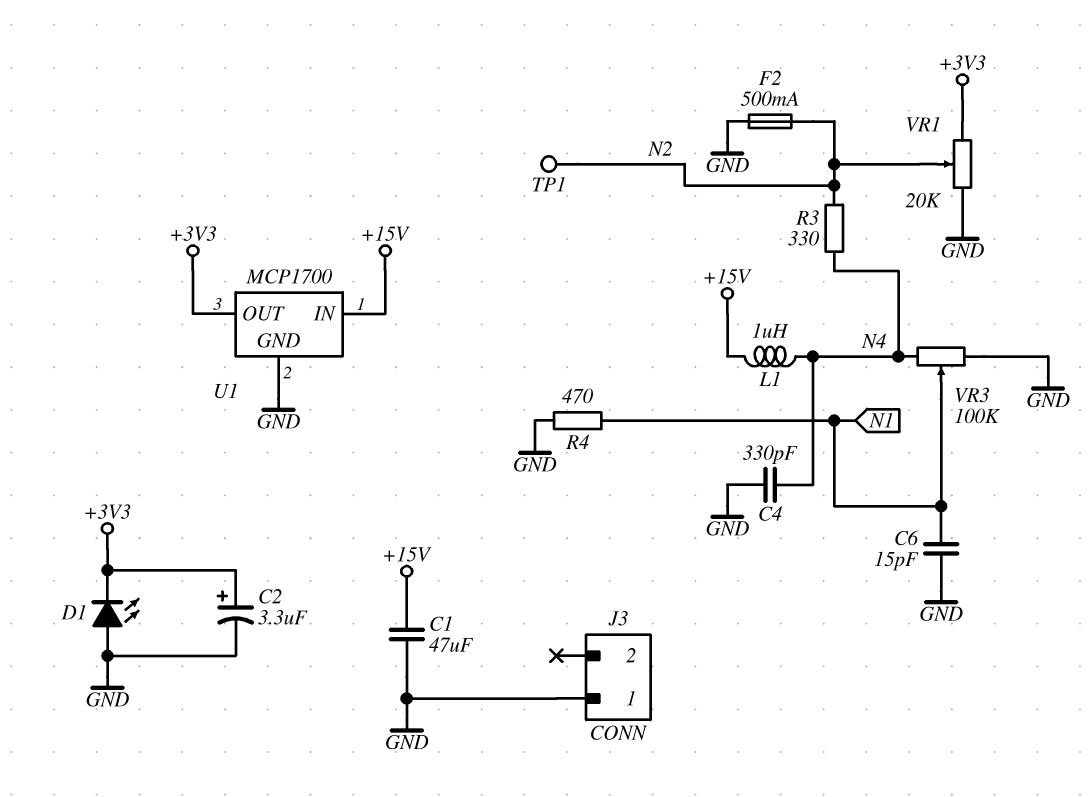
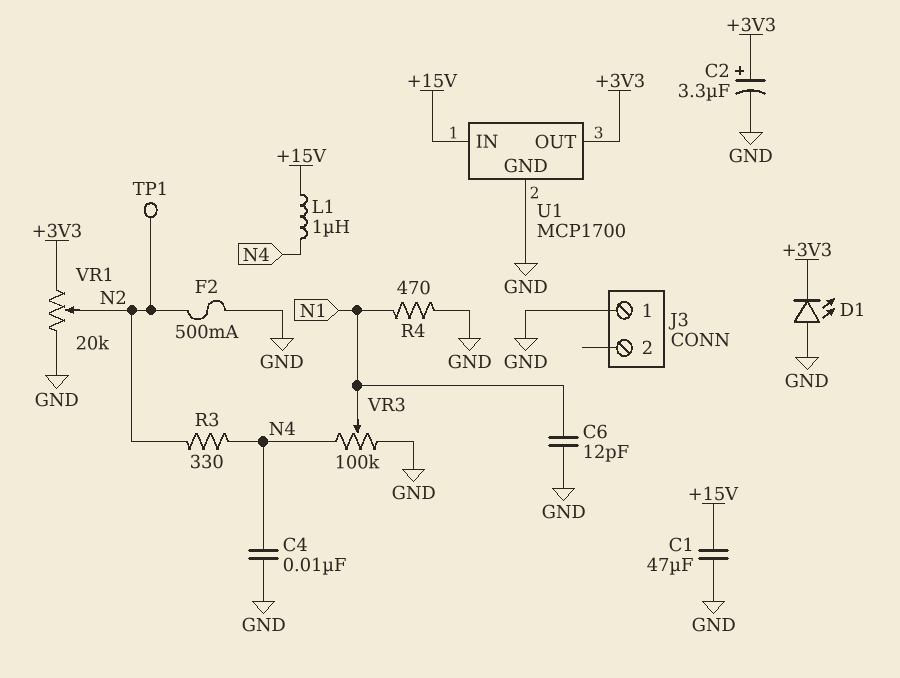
C4: 330pF (GND, N4) -> 10nF (GND, N4)
C6: 15pF (GND, N1) -> 12pF (GND, N1)

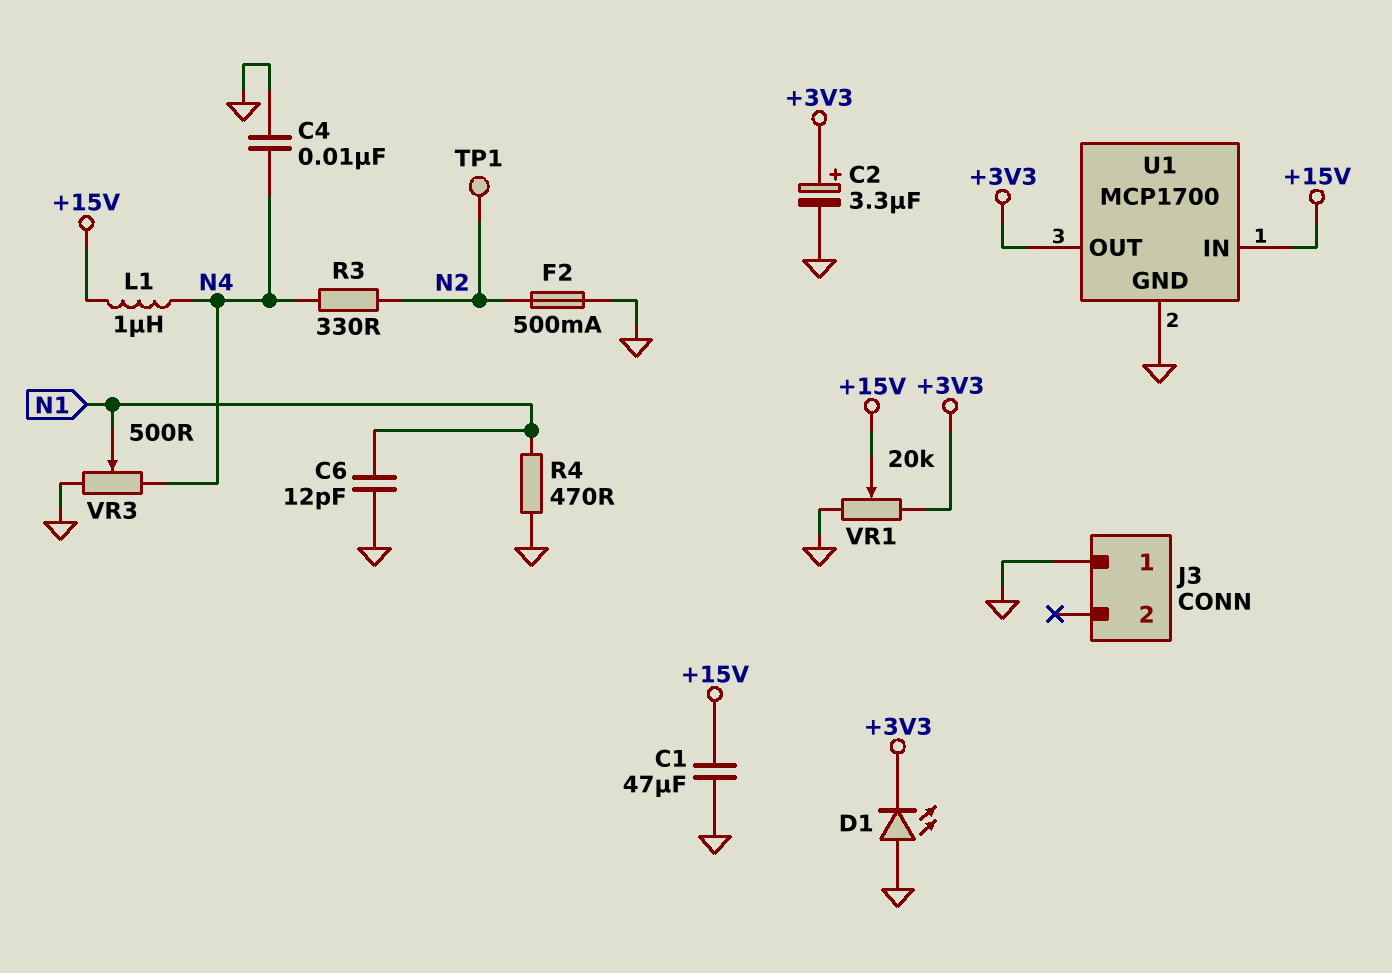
VR1: 20k (+3V3, GND, wiper N2) -> 20k (+3V3, GND, wiper +15V)
VR3: 100k (GND, N4, wiper N1) -> 500 (GND, N4, wiper N1)

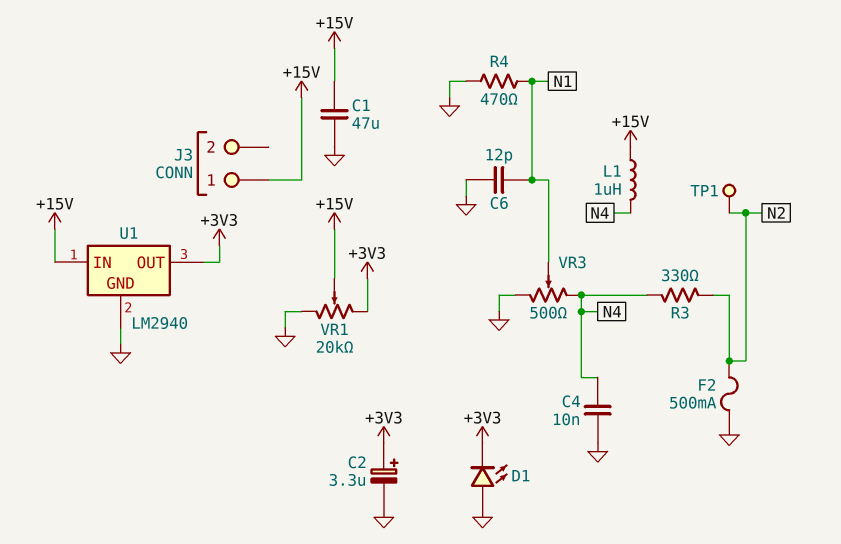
J3 pin 1: GND -> +15V
U1: MCP1700 -> LM2940

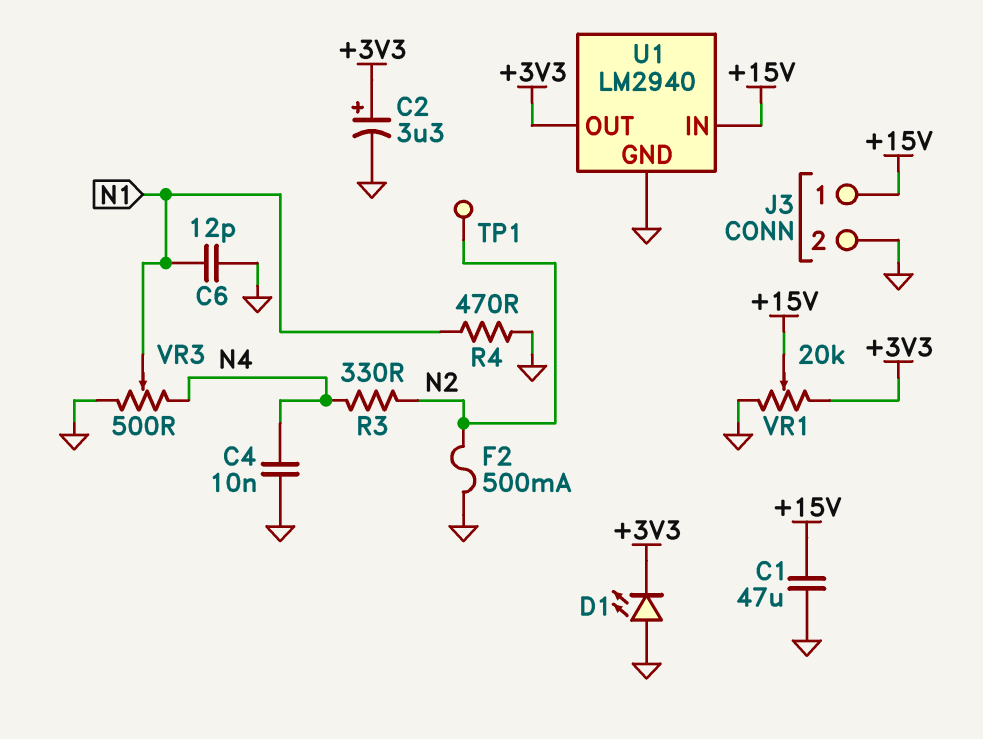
J3 pin 2: none -> GND
L1: 1uH (+15V, N4) -> none

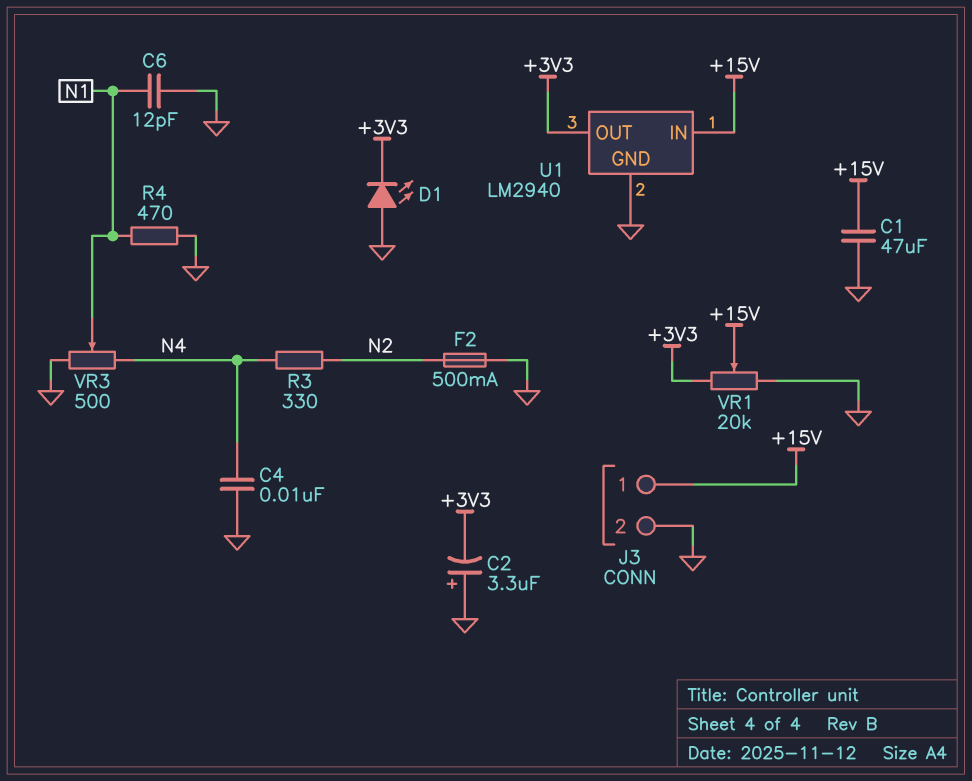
C2: 3.3uF (plus +3V3, minus GND) -> 3.3uF (plus GND, minus +3V3)
TP1: test point (N2) -> none

